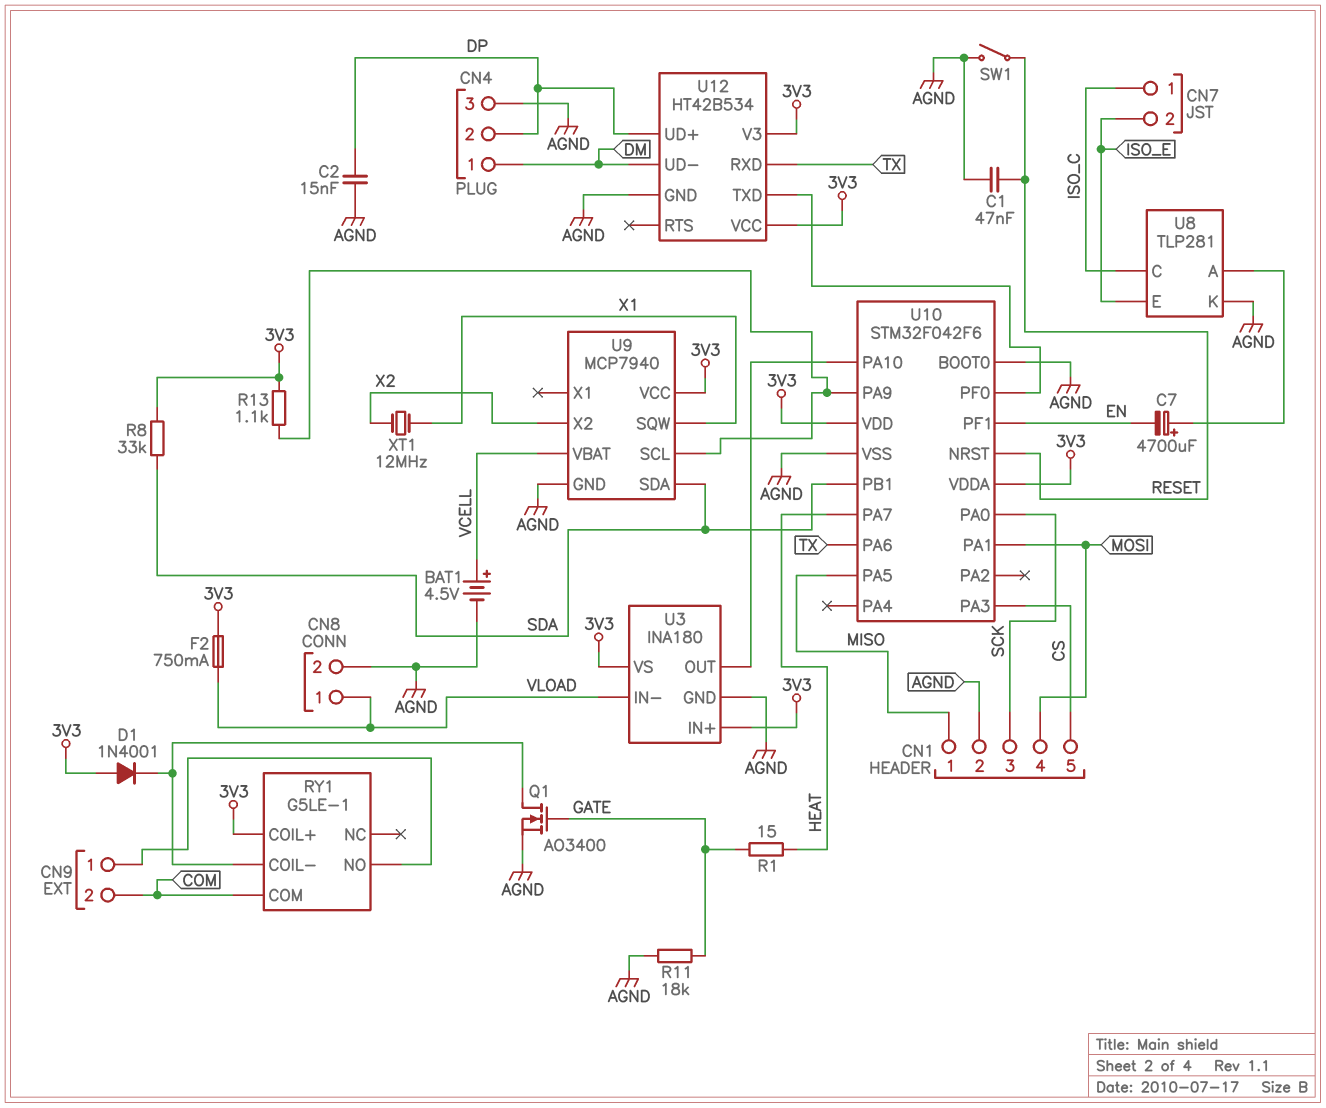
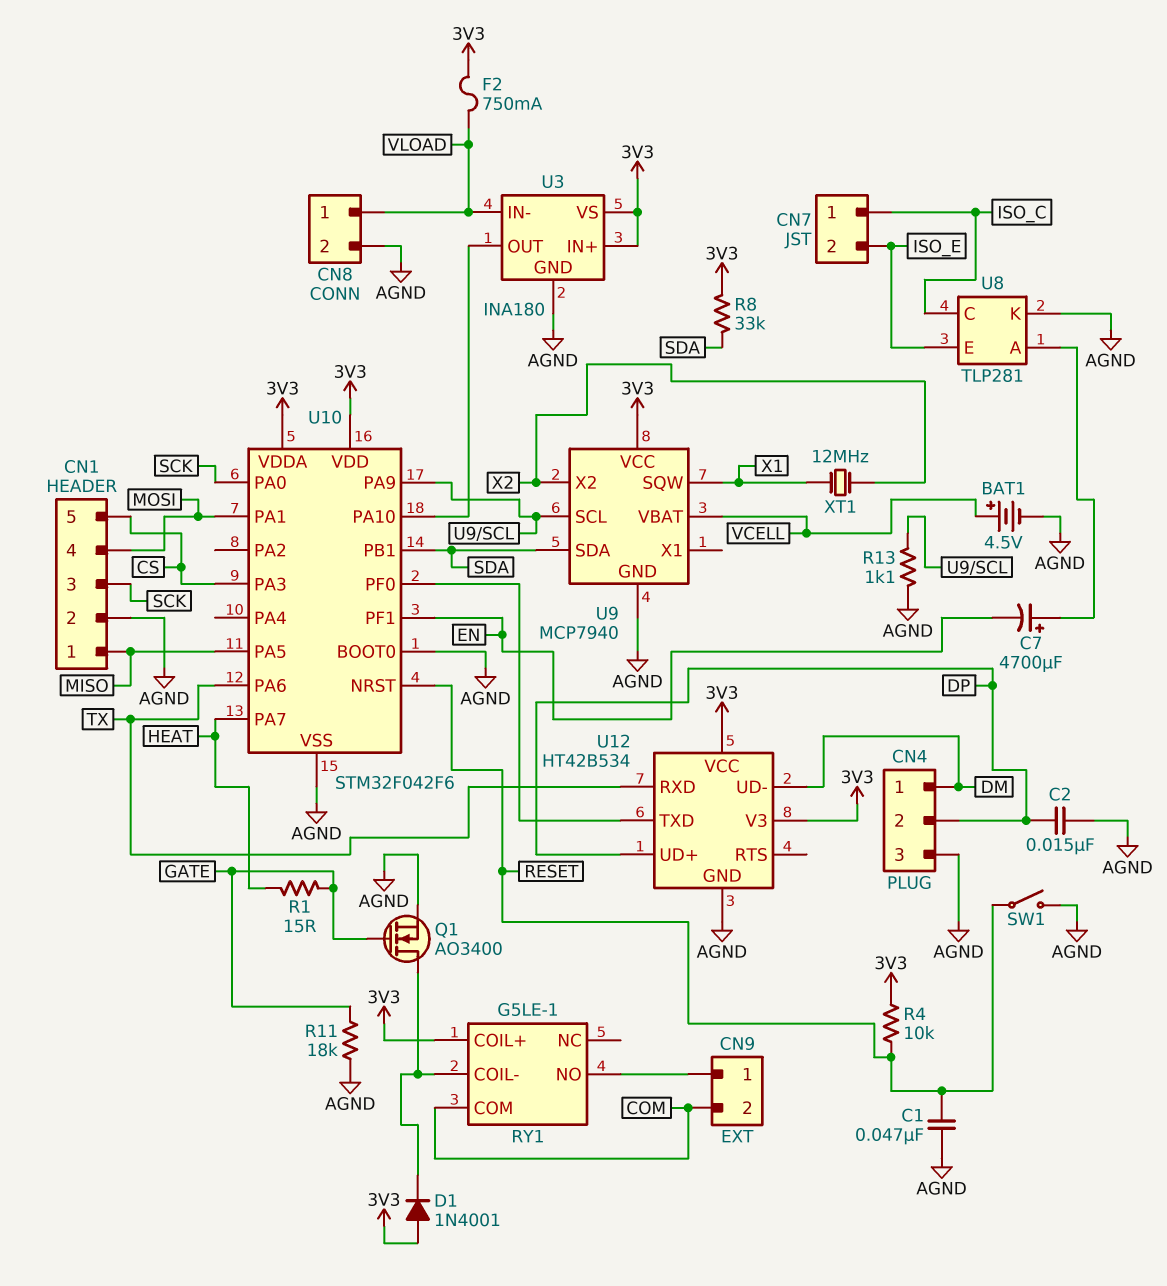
R4: none -> 10k (3V3, RESET)
R13: 1.1k (3V3, U9/SCL) -> 1.1k (AGND, U9/SCL)

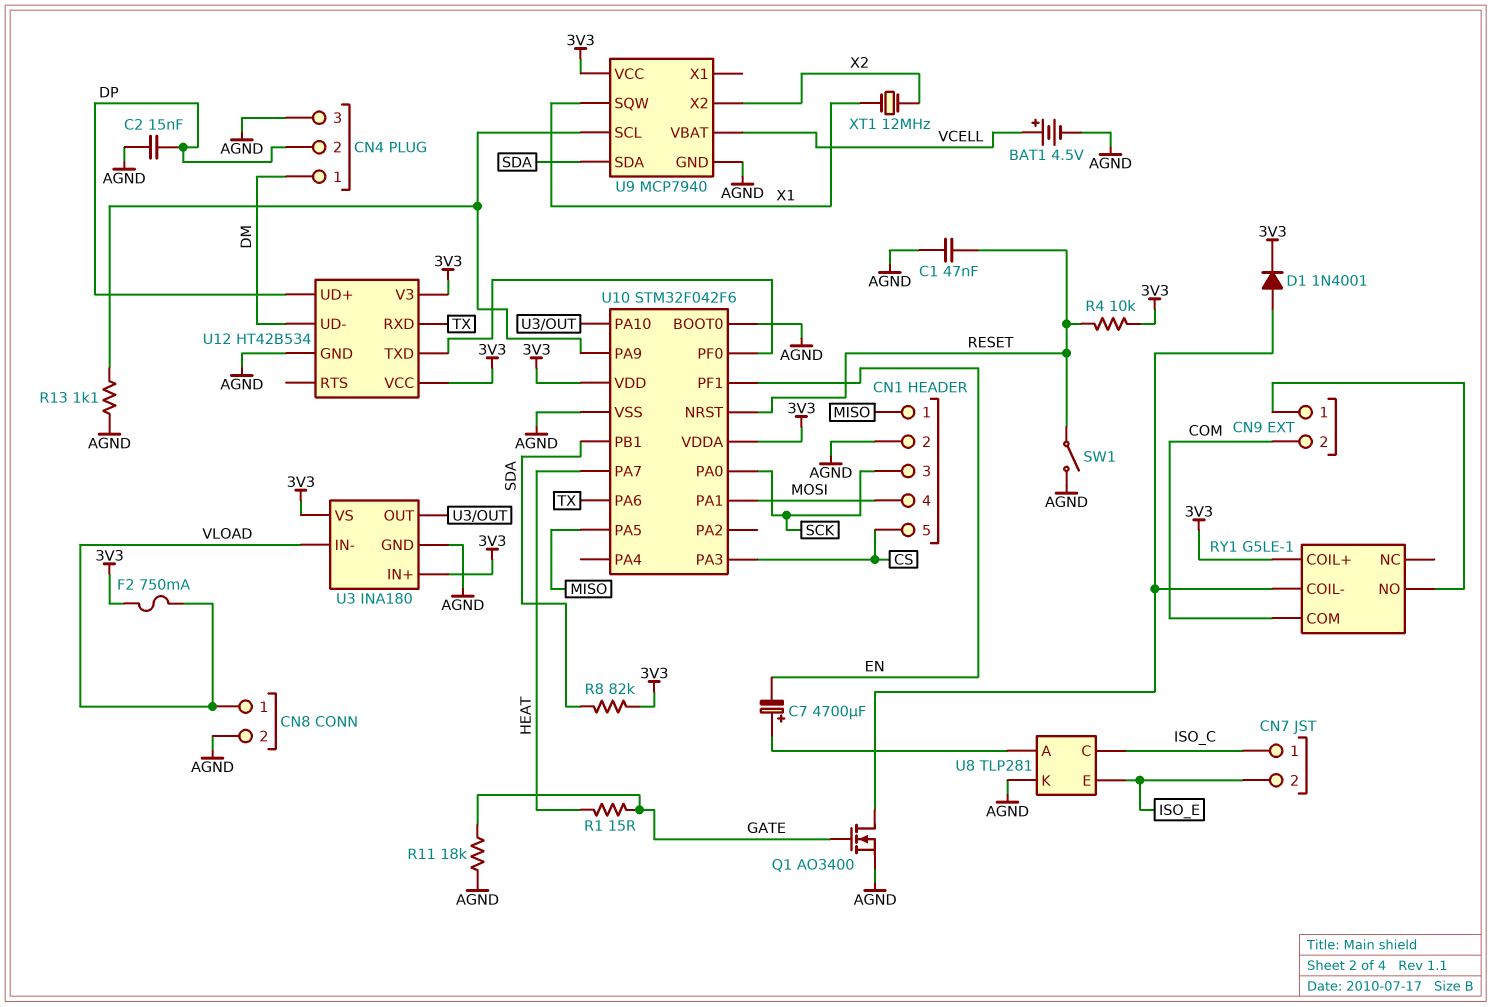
D1: diode 1N4001 (A 3V3, K RY1/COIL-) -> diode 1N4001 (A RY1/COIL-, K 3V3)
R8: 33k (3V3, SDA) -> 82k (3V3, SDA)

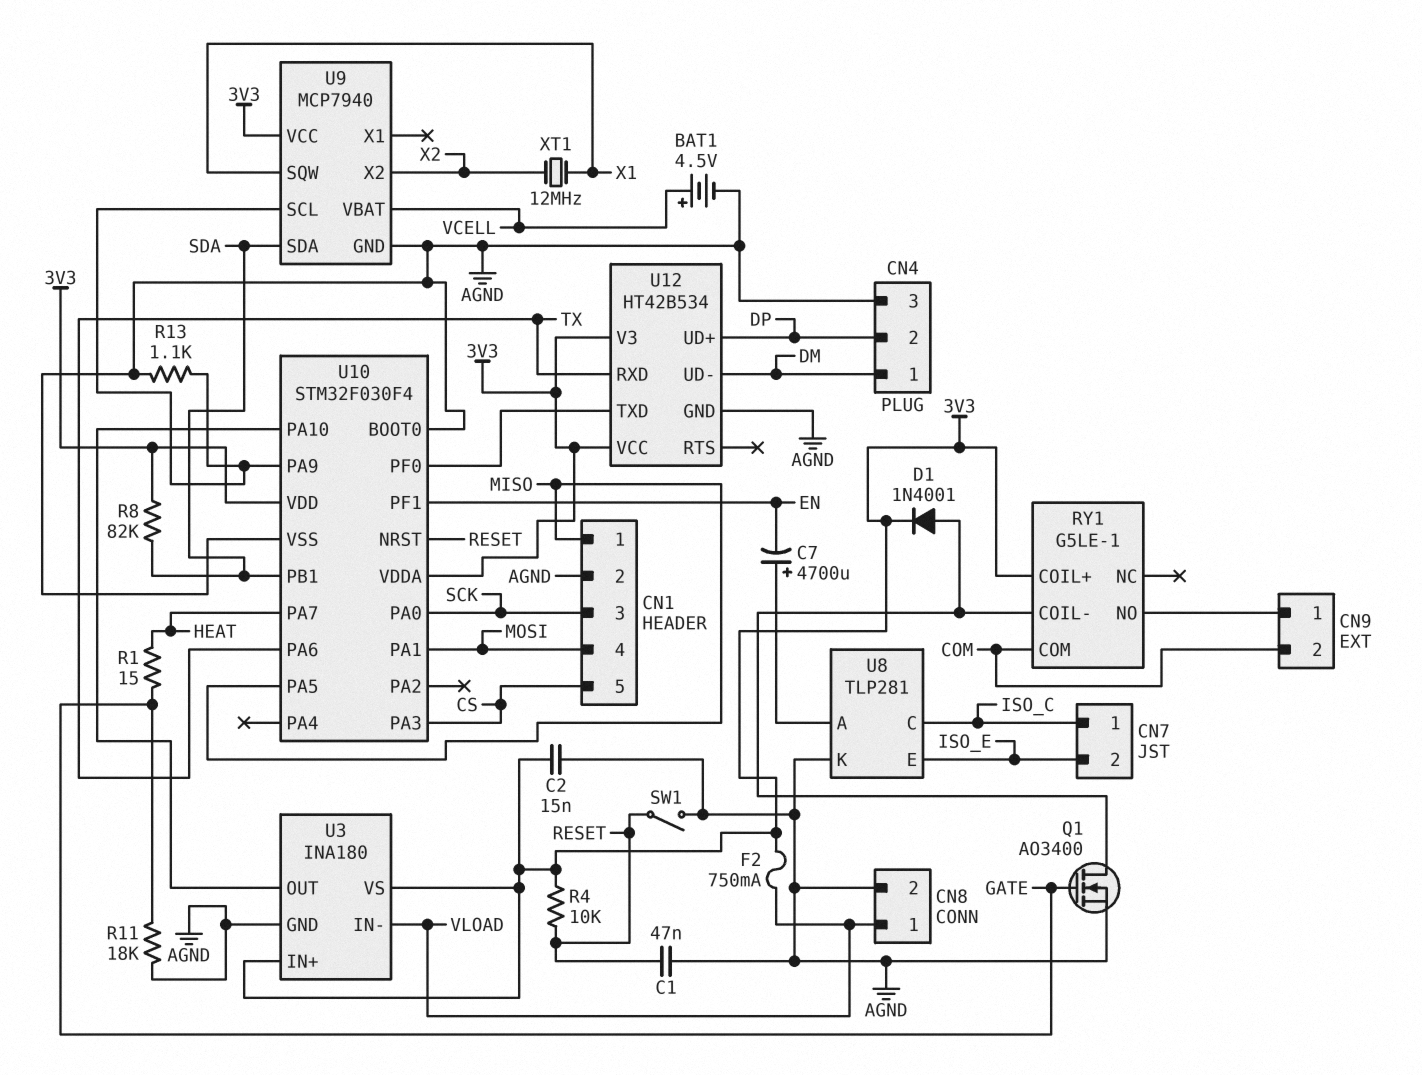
C2: 15nF (AGND, DP) -> 15nF (3V3, AGND)
U10: STM32F042F6 -> STM32F030F4

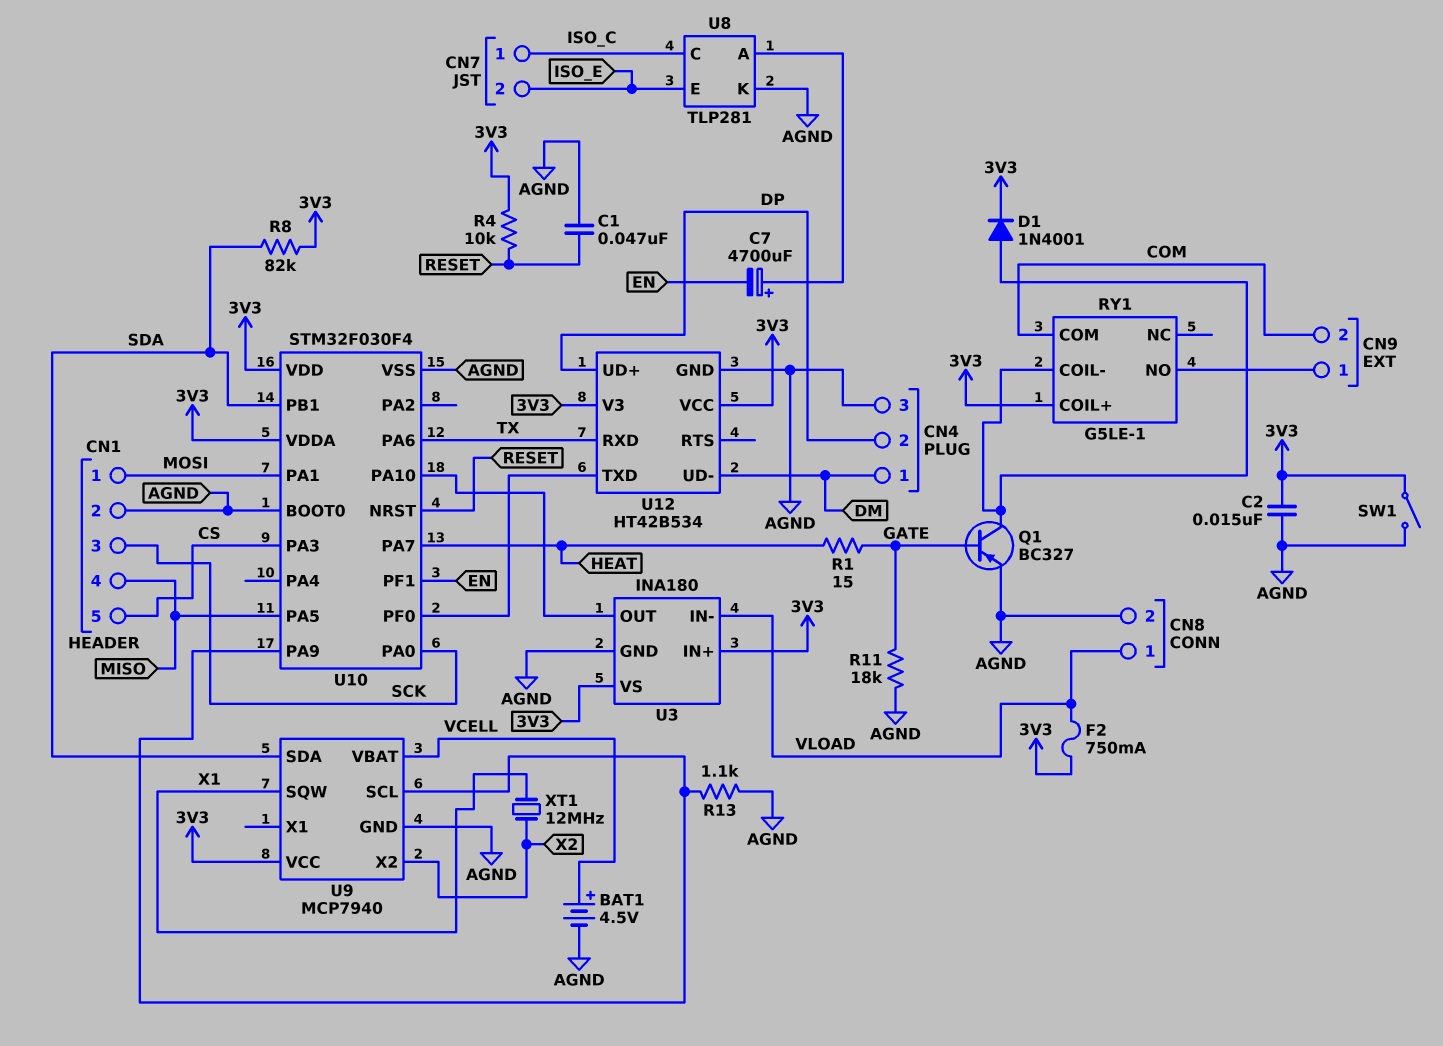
CN1 pin 1: MISO -> MOSI
CN1 pin 4: MOSI -> MISO
Q1: NMOS AO3400 (G GATE, D RY1/COIL-, S AGND) -> PNP BC327 (B GATE, C RY1/COIL-, E AGND)
SW1: switch (AGND, RESET) -> switch (3V3, AGND)

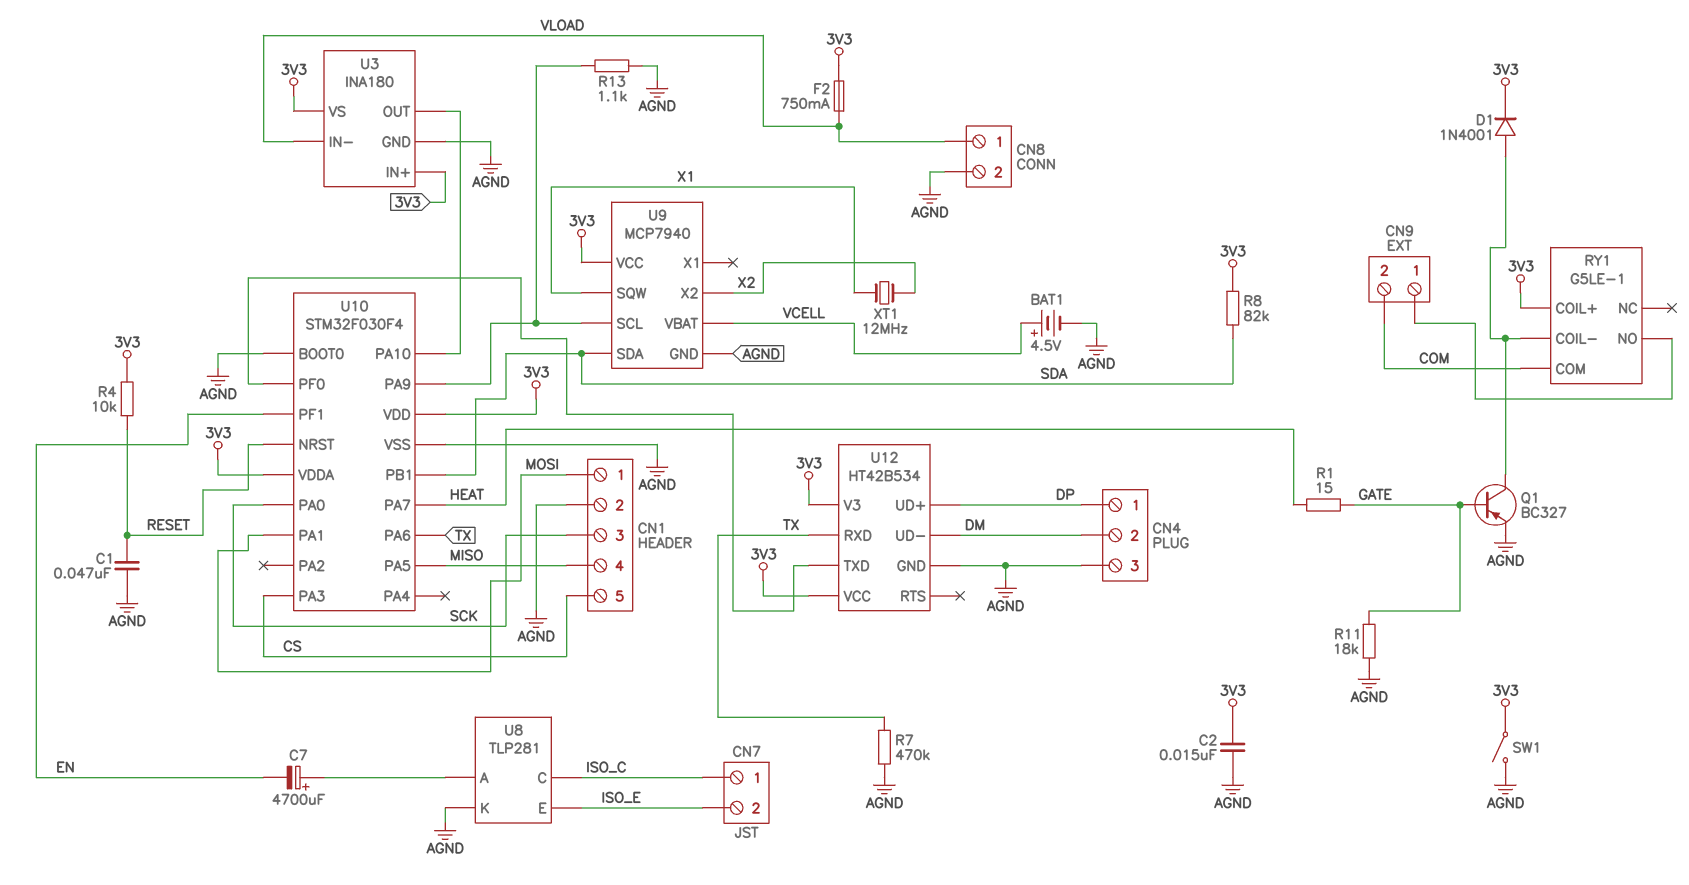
CN4 pin 1: DM -> DP
CN4 pin 2: DP -> DM
R7: none -> 470k (AGND, TX)

